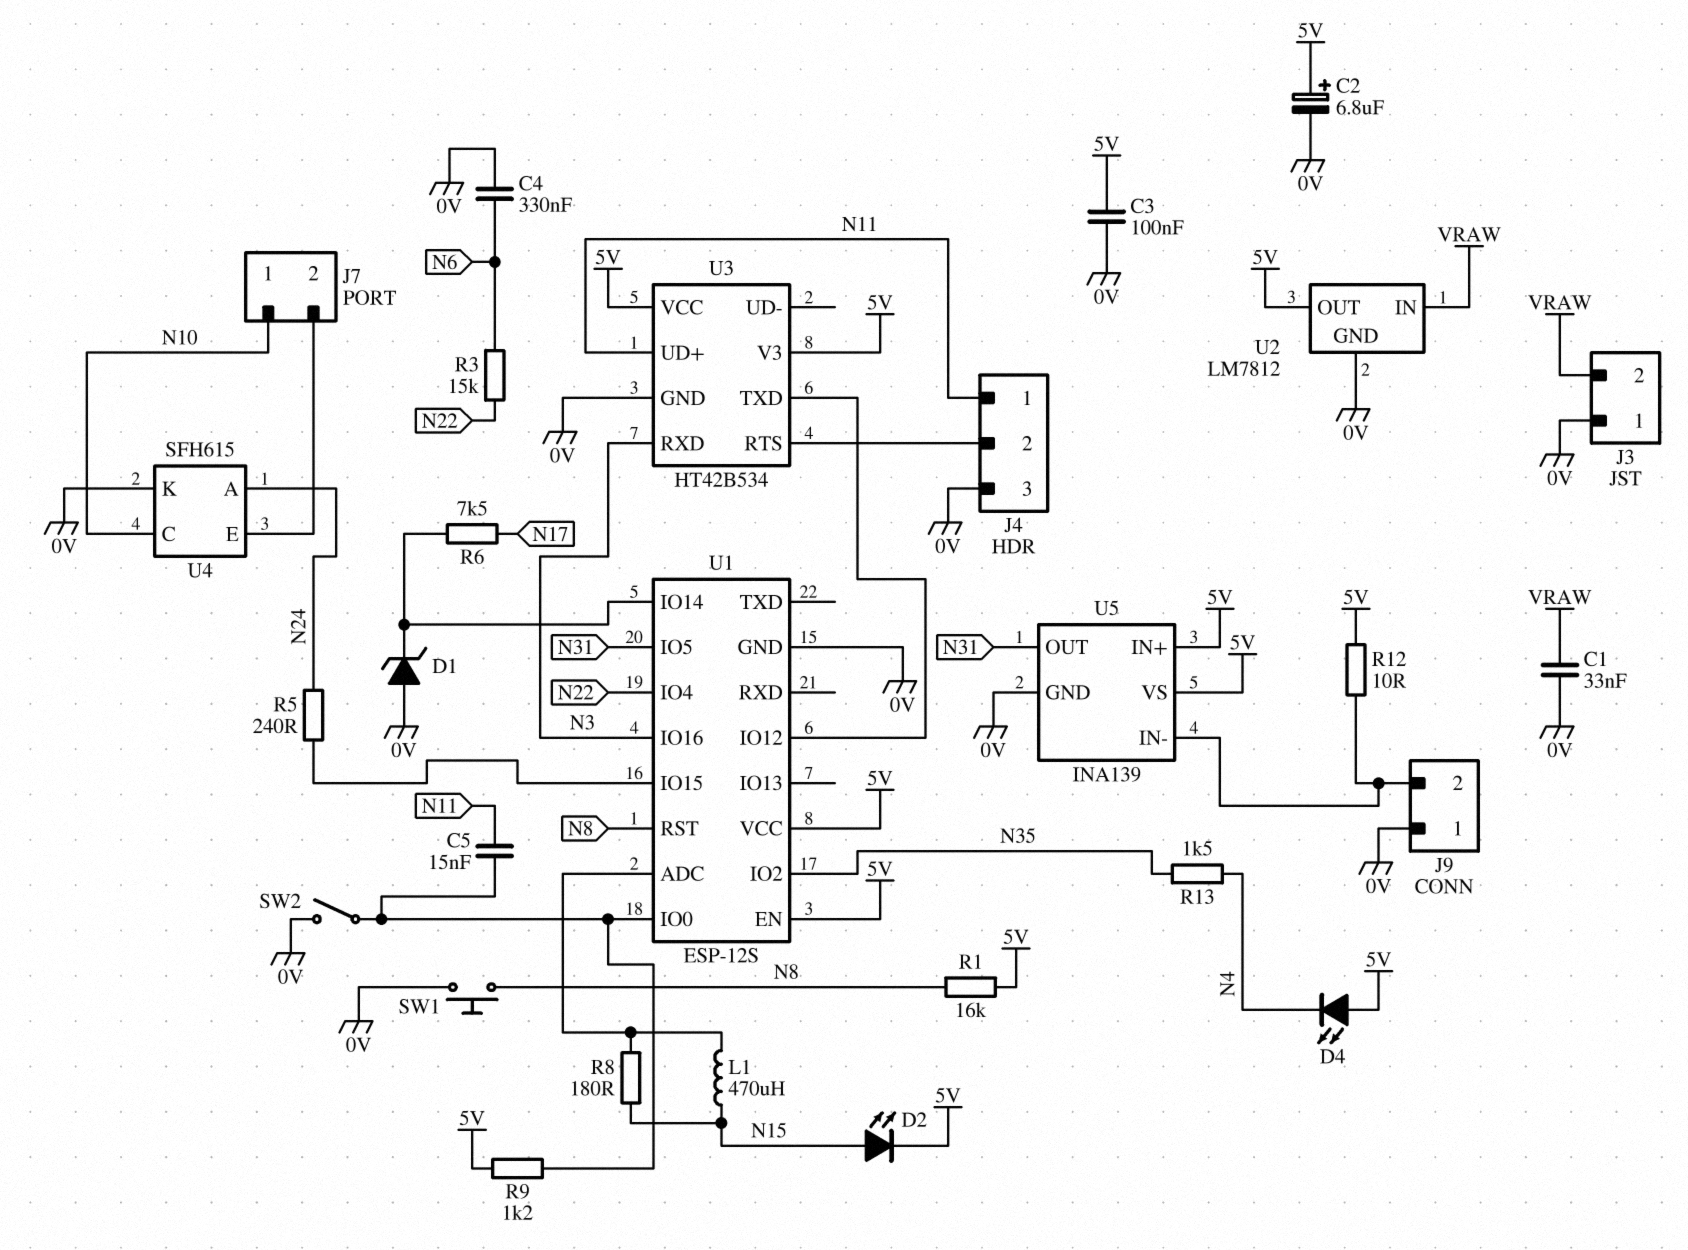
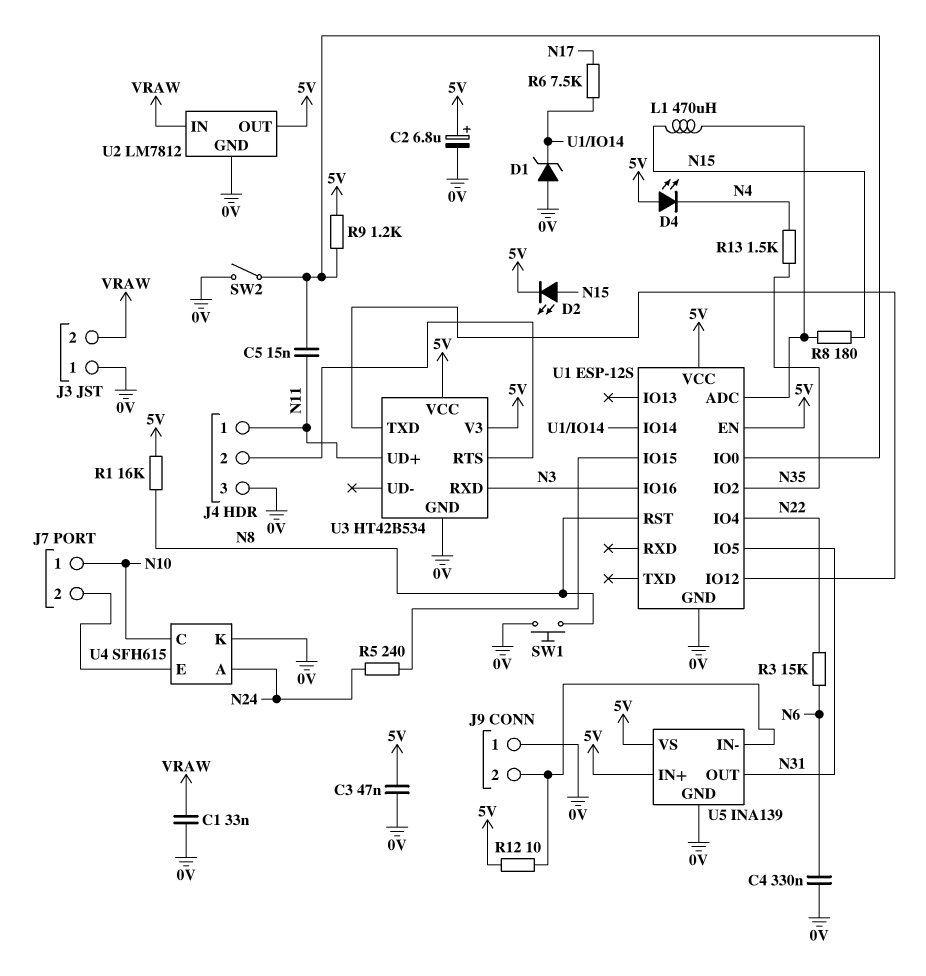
C3: 100nF (0V, 5V) -> 47nF (0V, 5V)

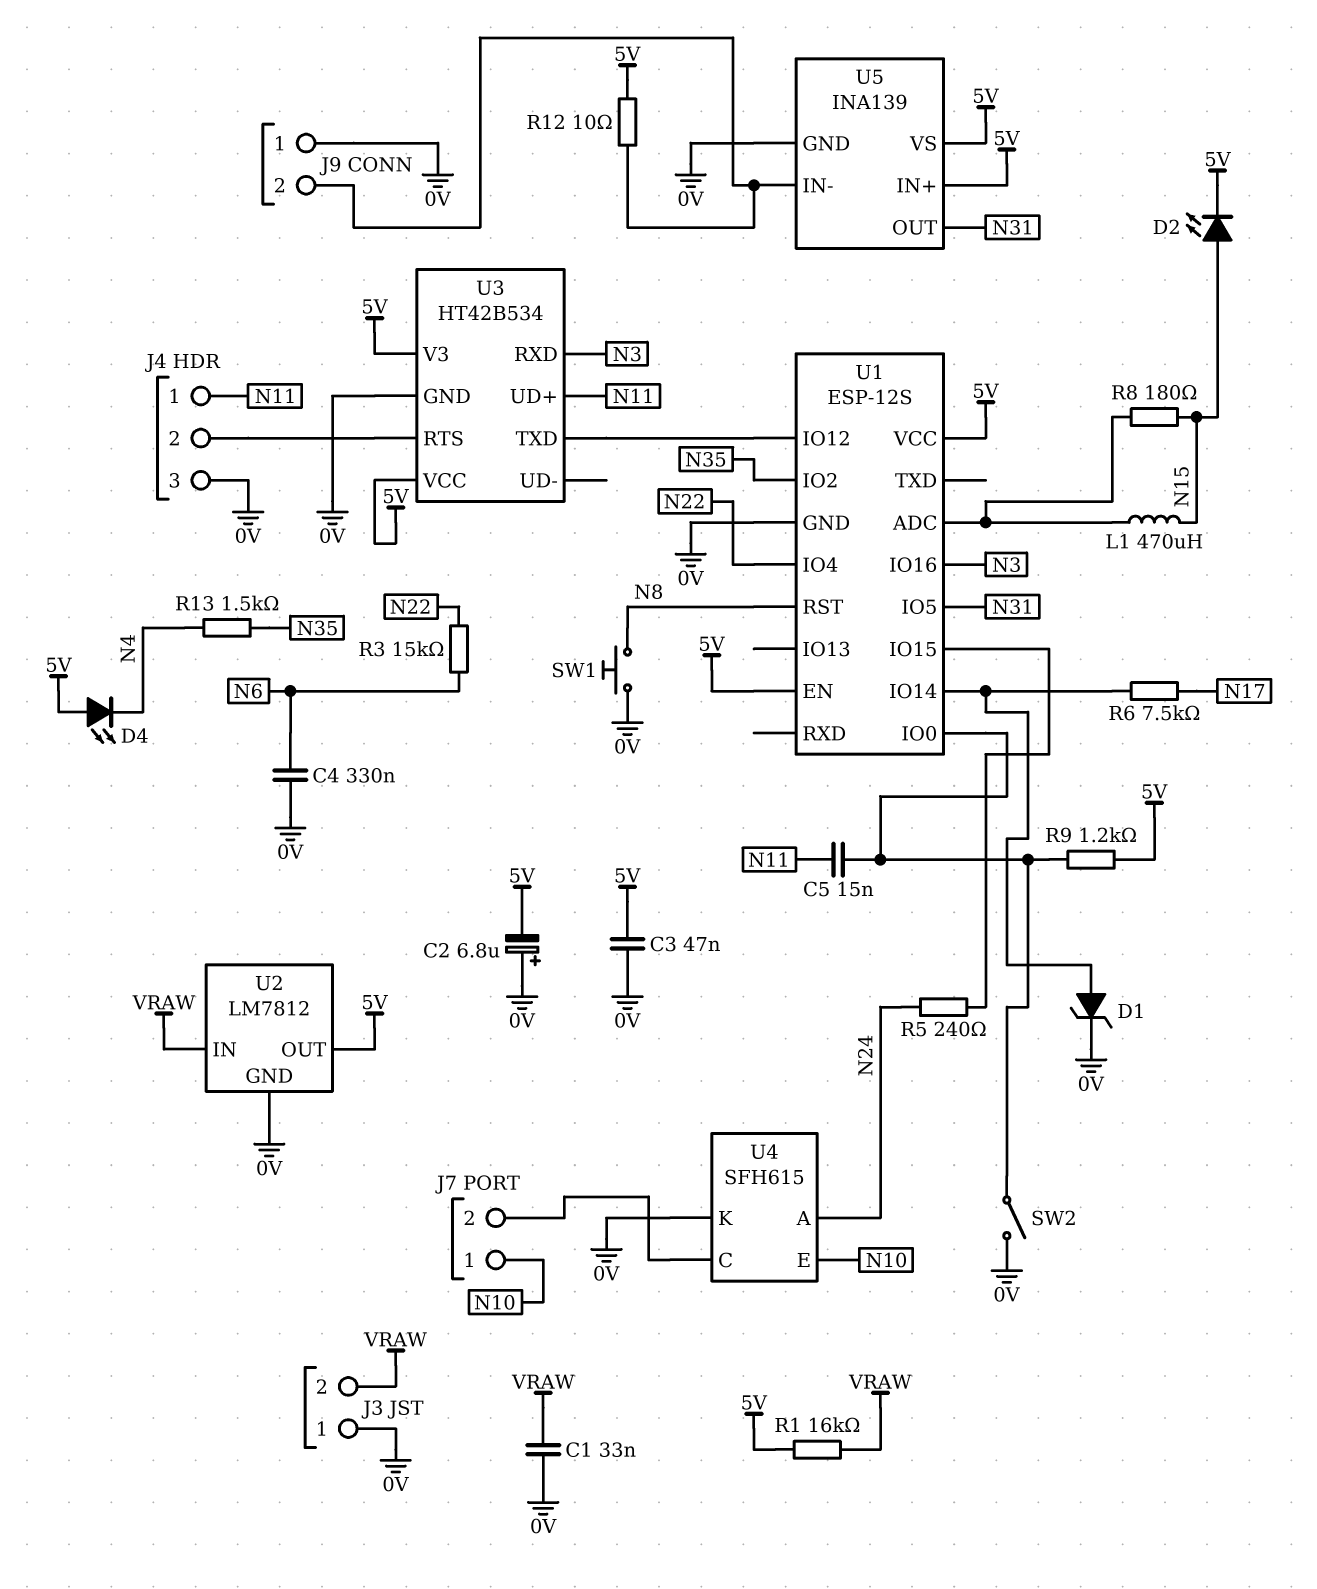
C2: 6.8uF (plus 5V, minus 0V) -> 6.8uF (plus 0V, minus 5V)
D1: zener (A 0V, K U1/IO14) -> zener (A U1/IO14, K 0V)
R1: 16k (5V, N8) -> 16k (5V, VRAW)
U4 pin C: N10 -> J7/2
U4 pin E: J7/2 -> N10

